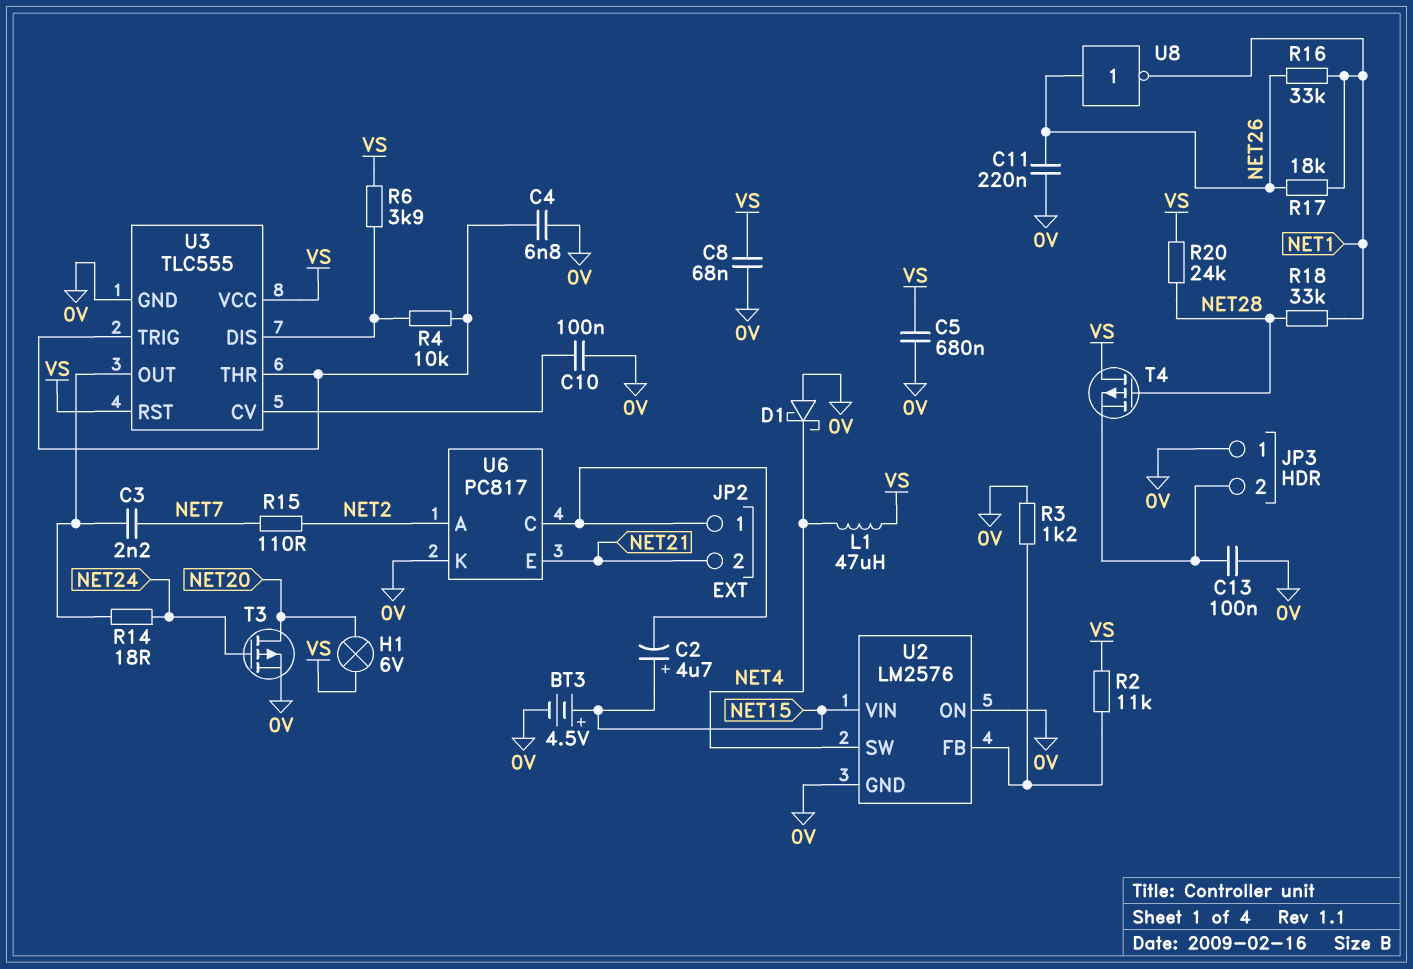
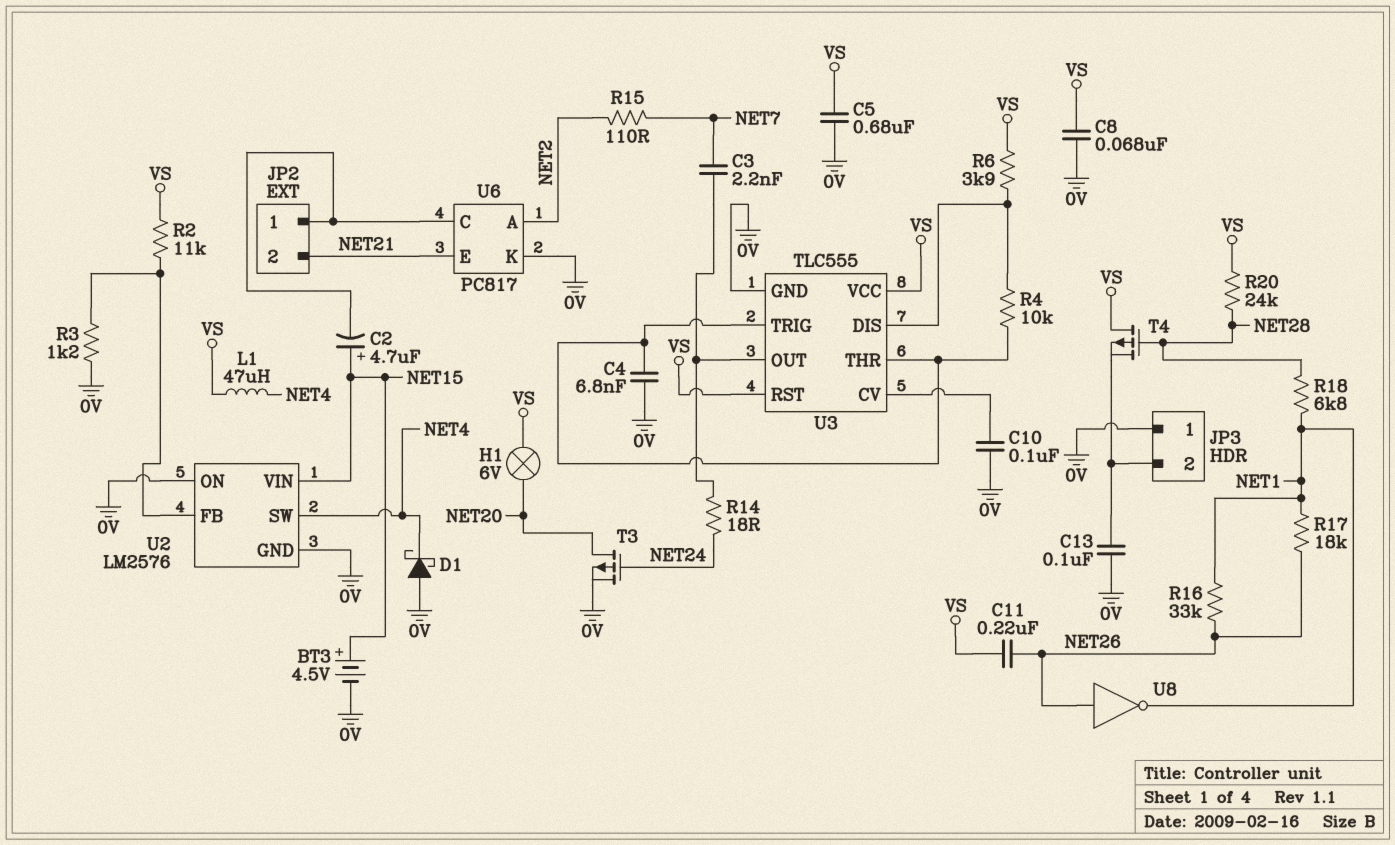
C11: 220nF (0V, NET26) -> 220nF (NET26, VS)
R18: 33k (NET1, NET28) -> 6.8k (NET1, NET28)

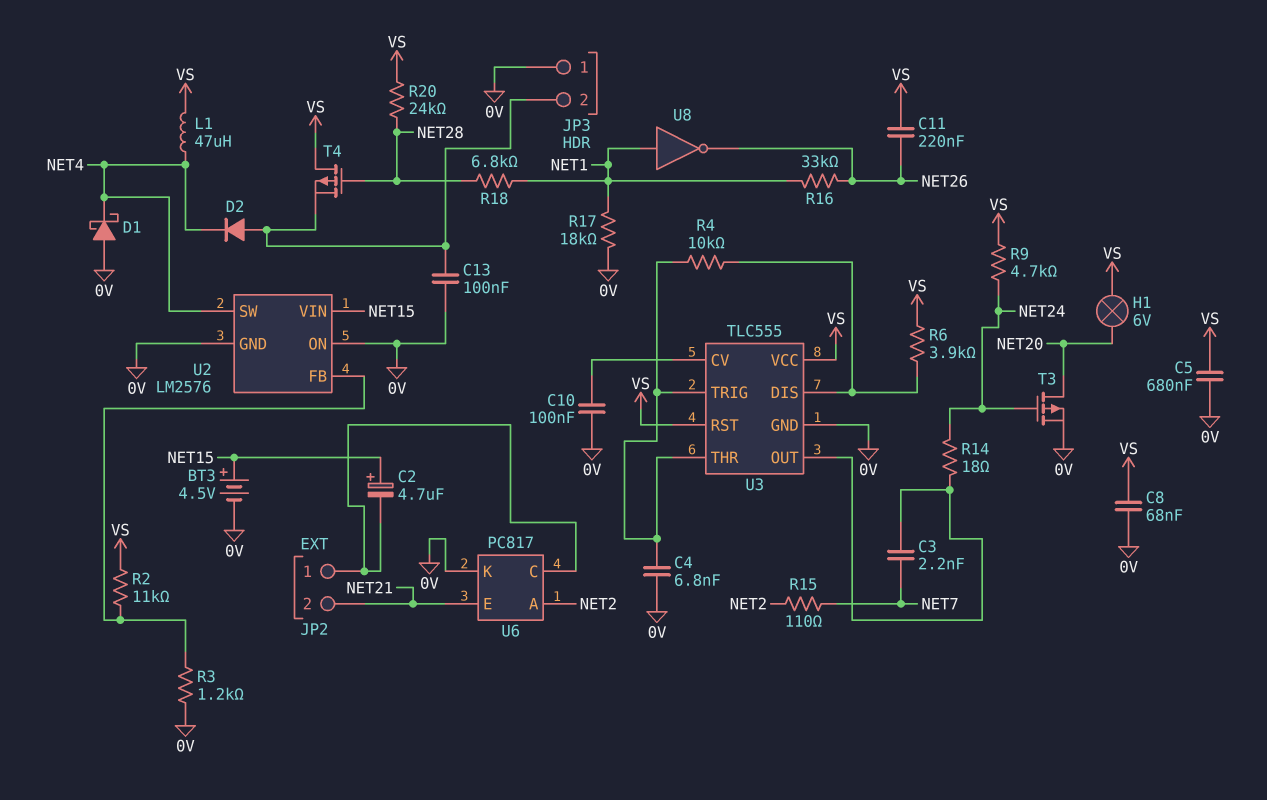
D2: none -> diode (A JP3/2, K NET4)
R9: none -> 4.7k (NET24, VS)
R17: 18k (NET1, NET26) -> 18k (0V, NET1)
U8: NOT (in NET26, out NET1) -> NOT (in NET1, out NET26)

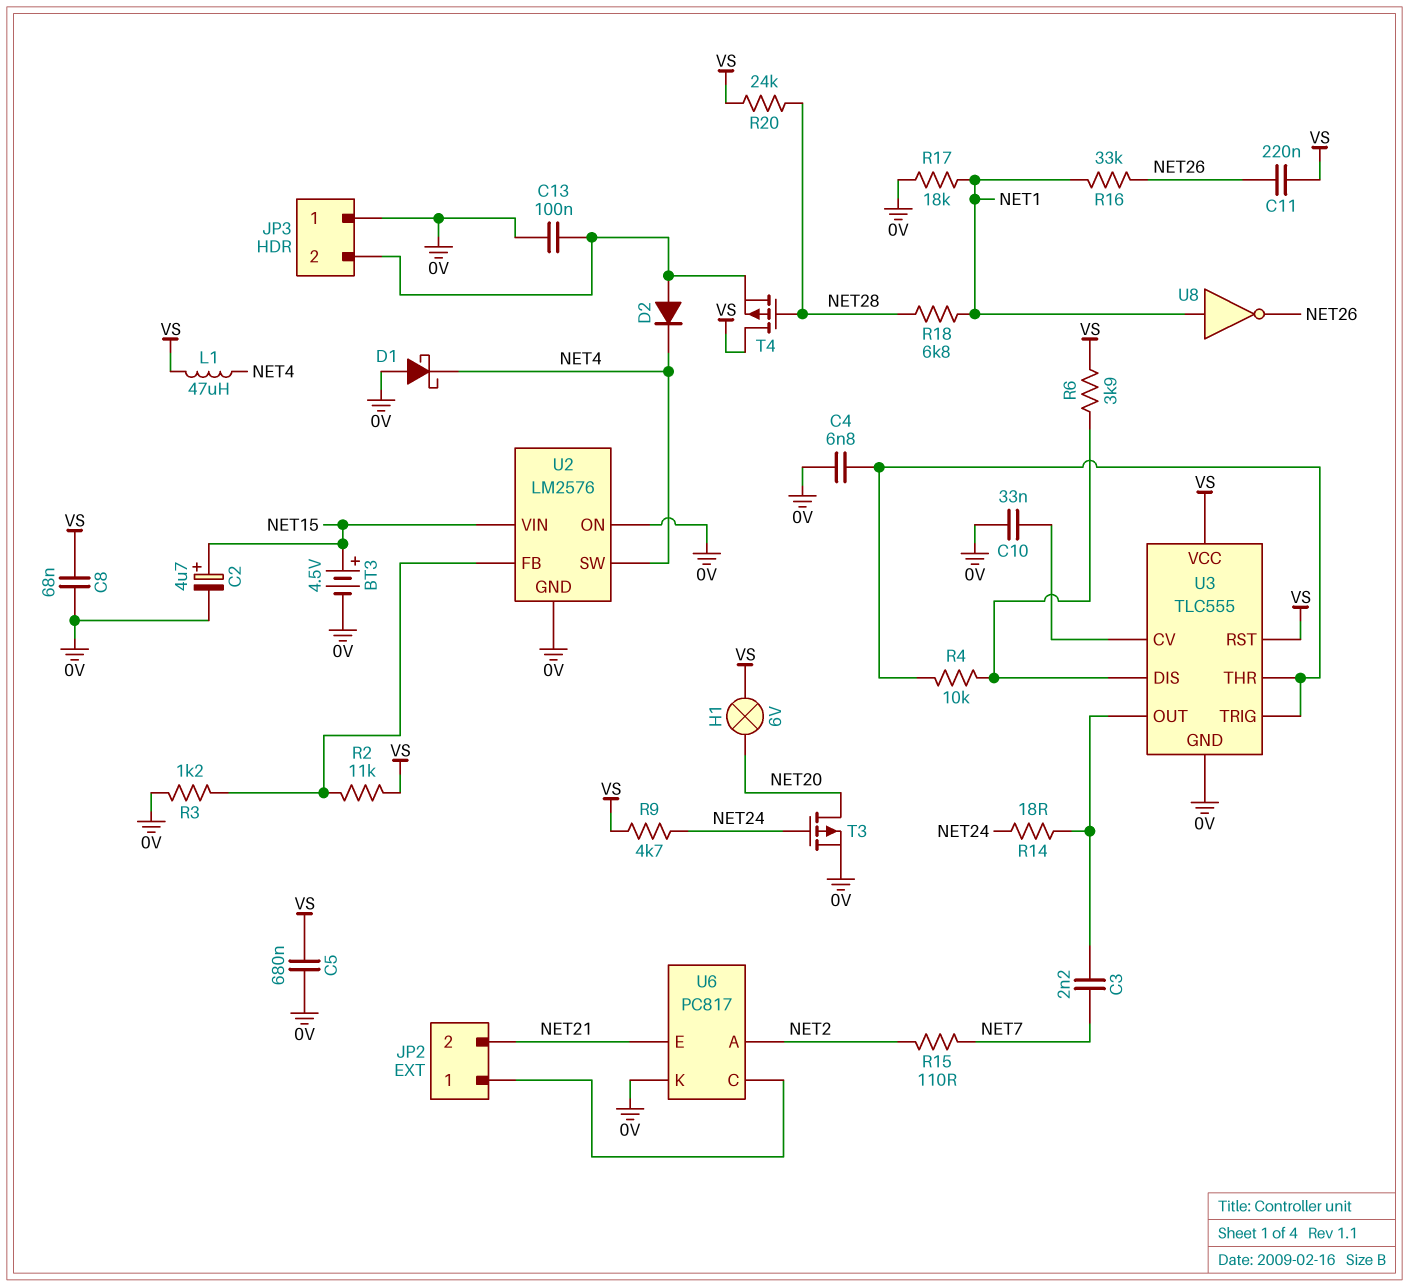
C2: 4.7uF (plus NET15, minus JP2/1) -> 4.7uF (plus NET15, minus 0V)
C10: 100nF (0V, U3/CV) -> 33nF (0V, U3/CV)

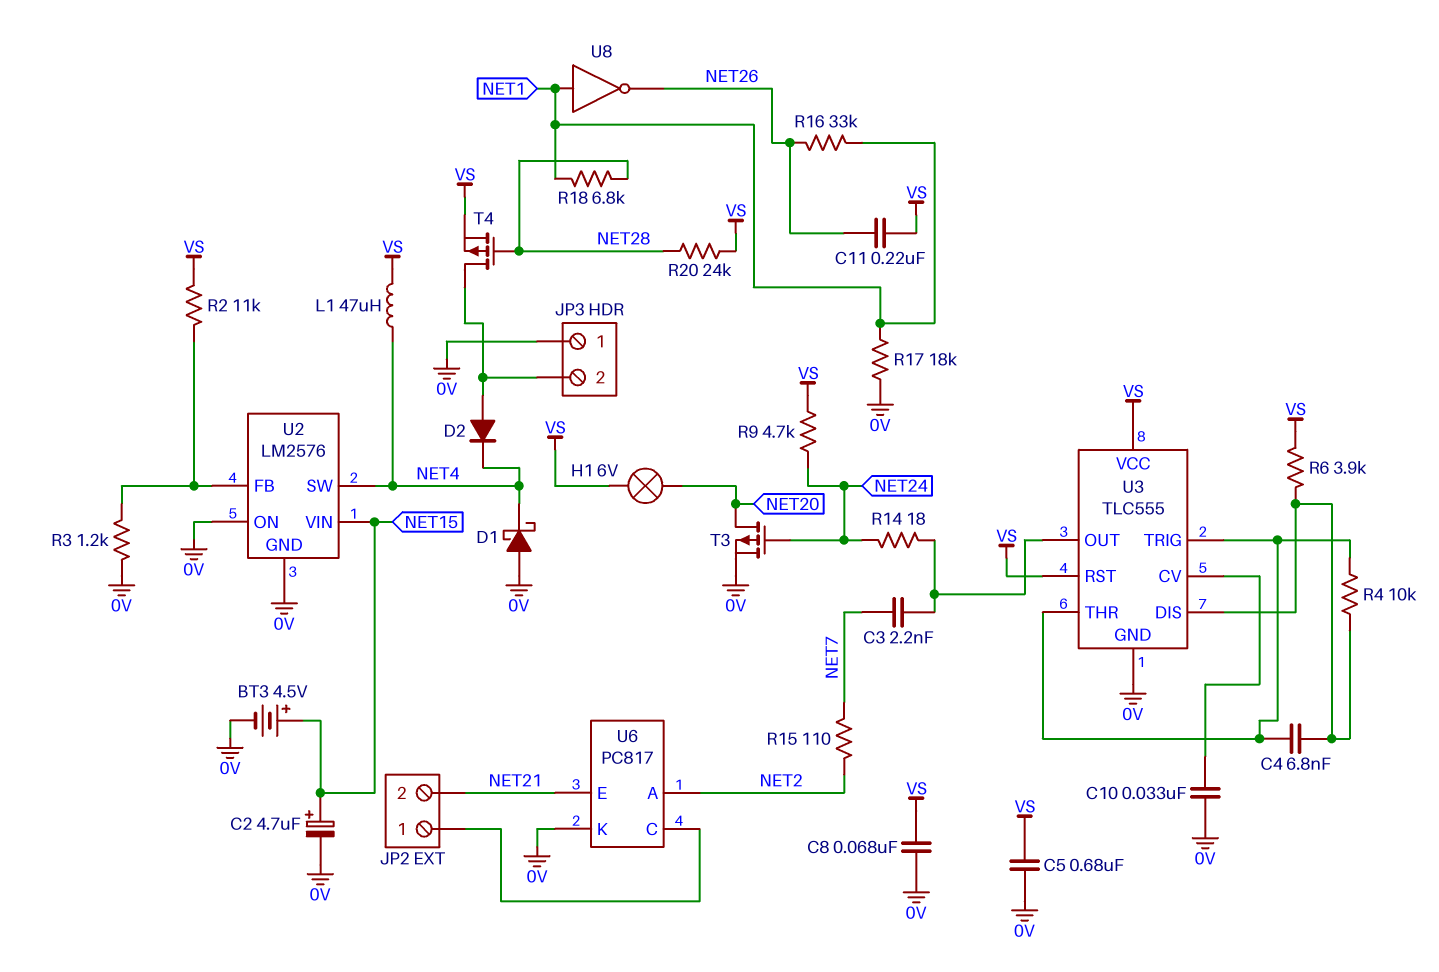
C4: 6.8nF (0V, U3/THR) -> 6.8nF (U3/DIS, U3/THR)
C13: 100nF (0V, JP3/2) -> none
T4: PMOS (G NET28, D VS, S JP3/2) -> PMOS (G NET28, D JP3/2, S VS)

